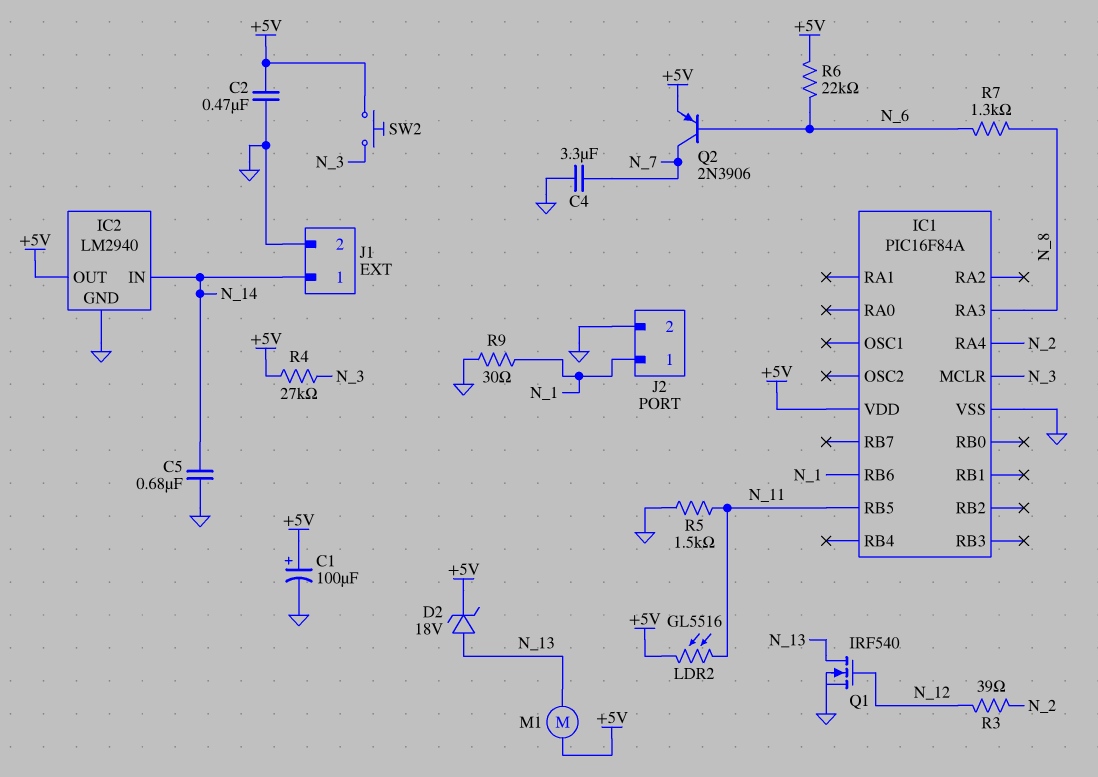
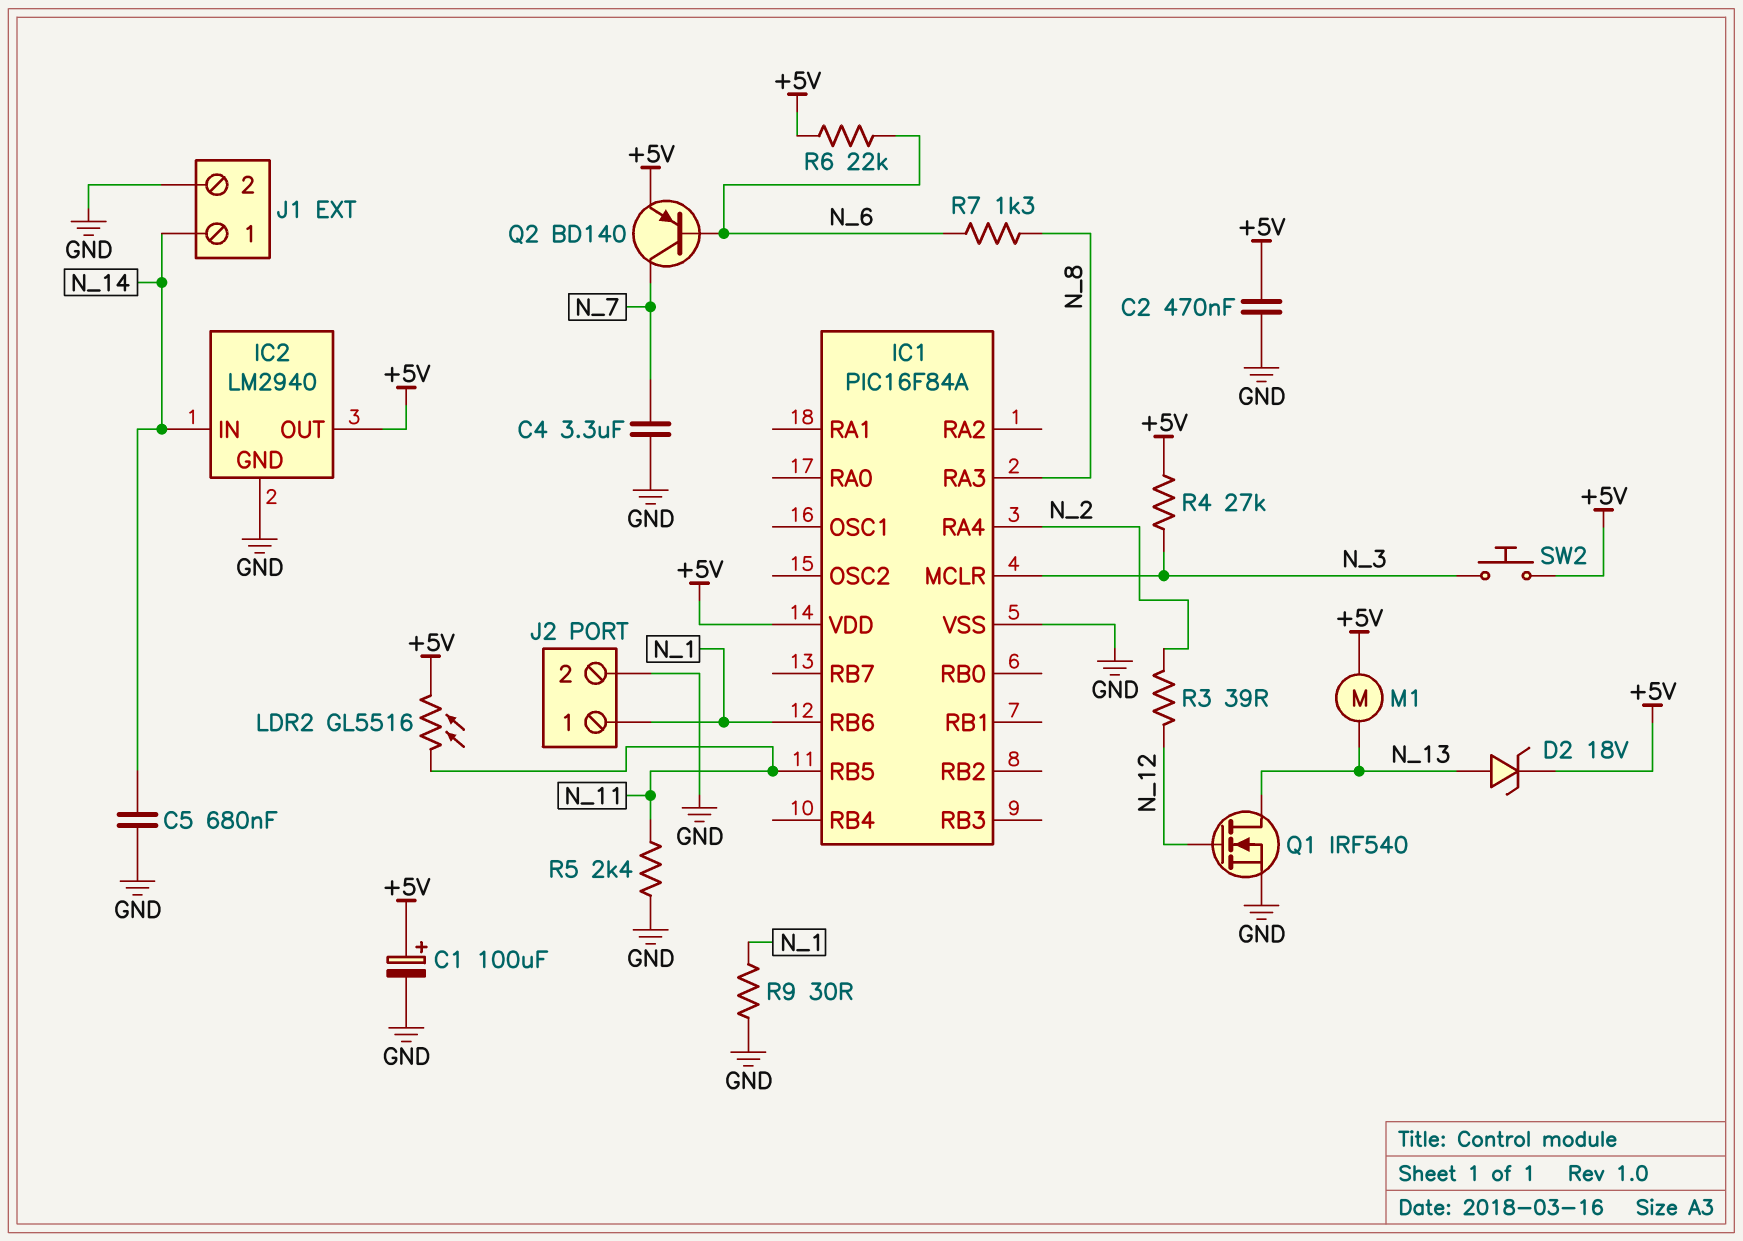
Q2: PNP 2N3906 (B N_6, C N_7, E +5V) -> PNP BD140 (B N_6, C N_7, E +5V)
R5: 1.5k (GND, N_11) -> 2.4k (GND, N_11)

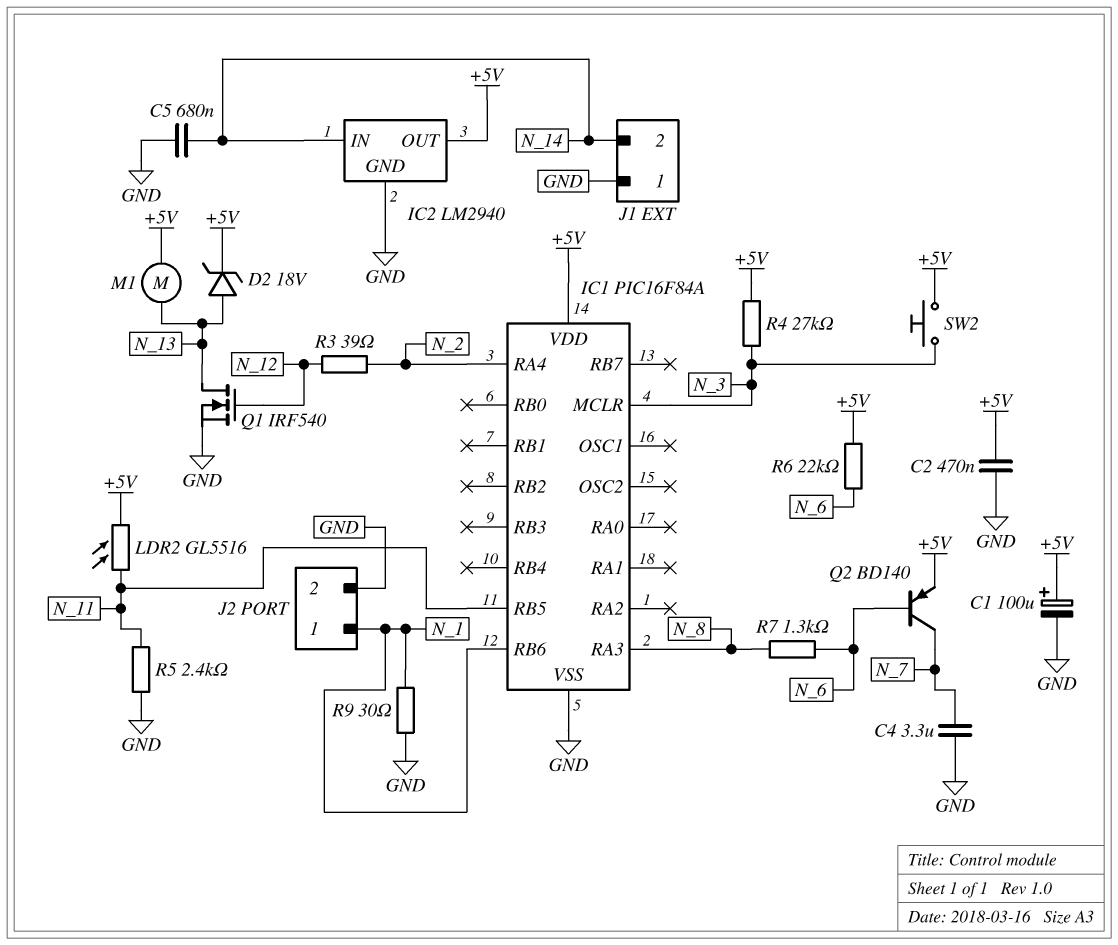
J1 pin 1: N_14 -> GND
J1 pin 2: GND -> N_14

